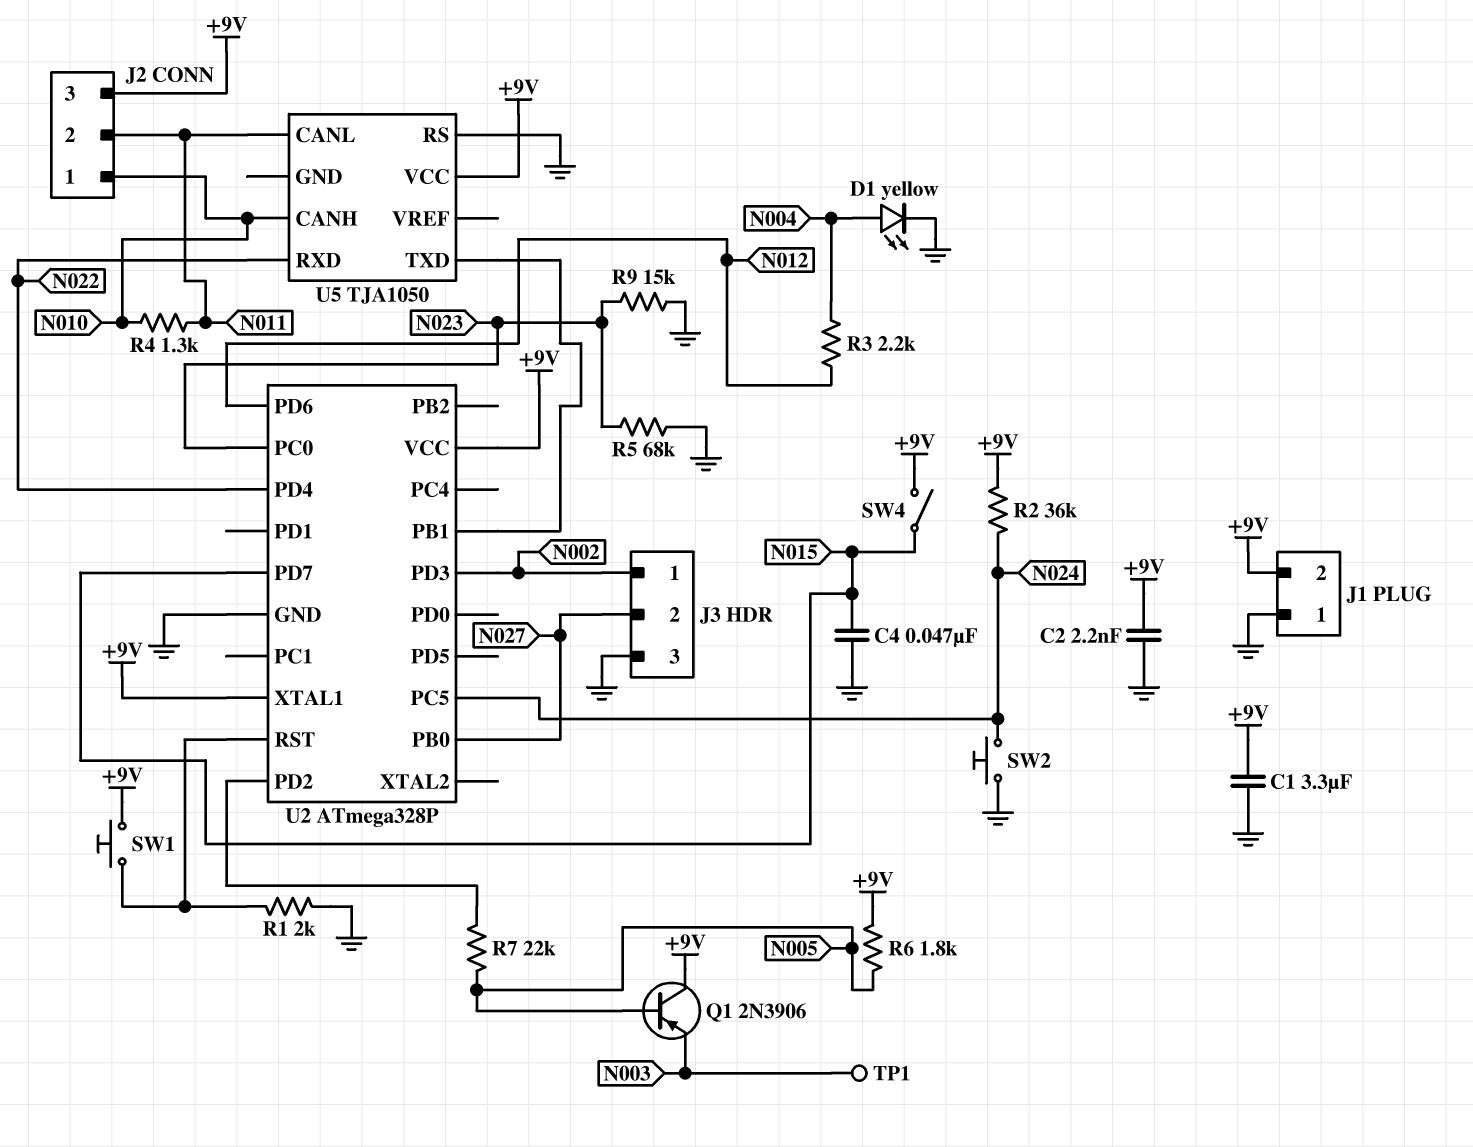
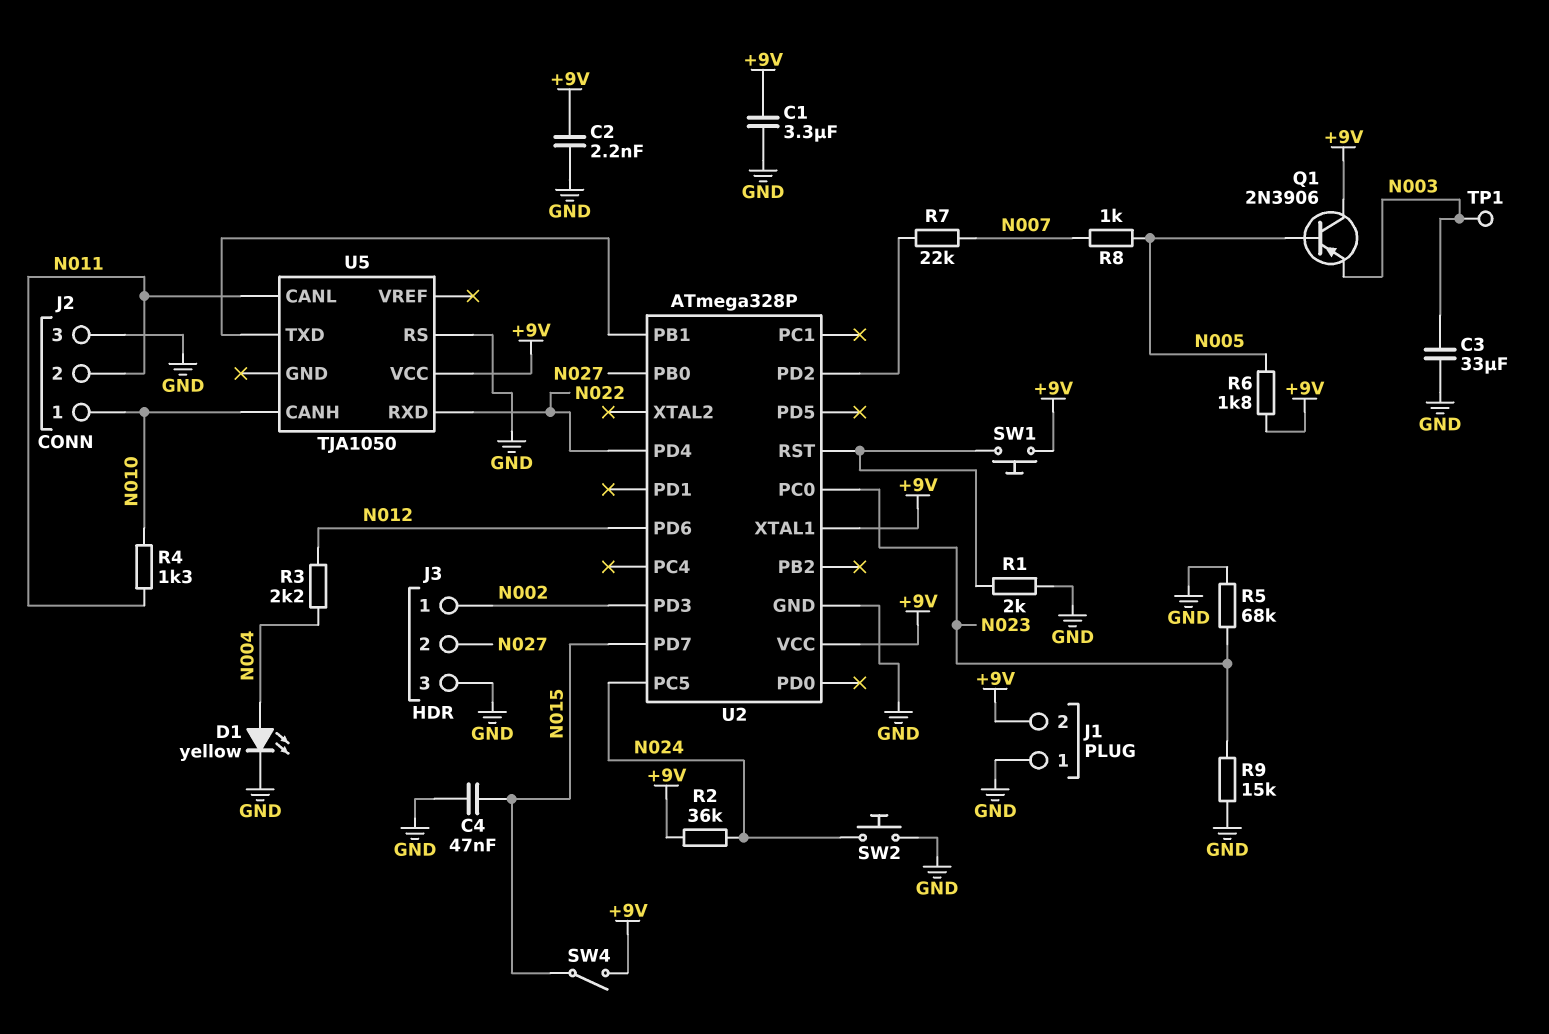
C3: none -> 33uF (GND, N003)
J2 pin 3: +9V -> GND
R7: 22k (N005, U2/PD2) -> 22k (N007, U2/PD2)
R8: none -> 1k (N005, N007)

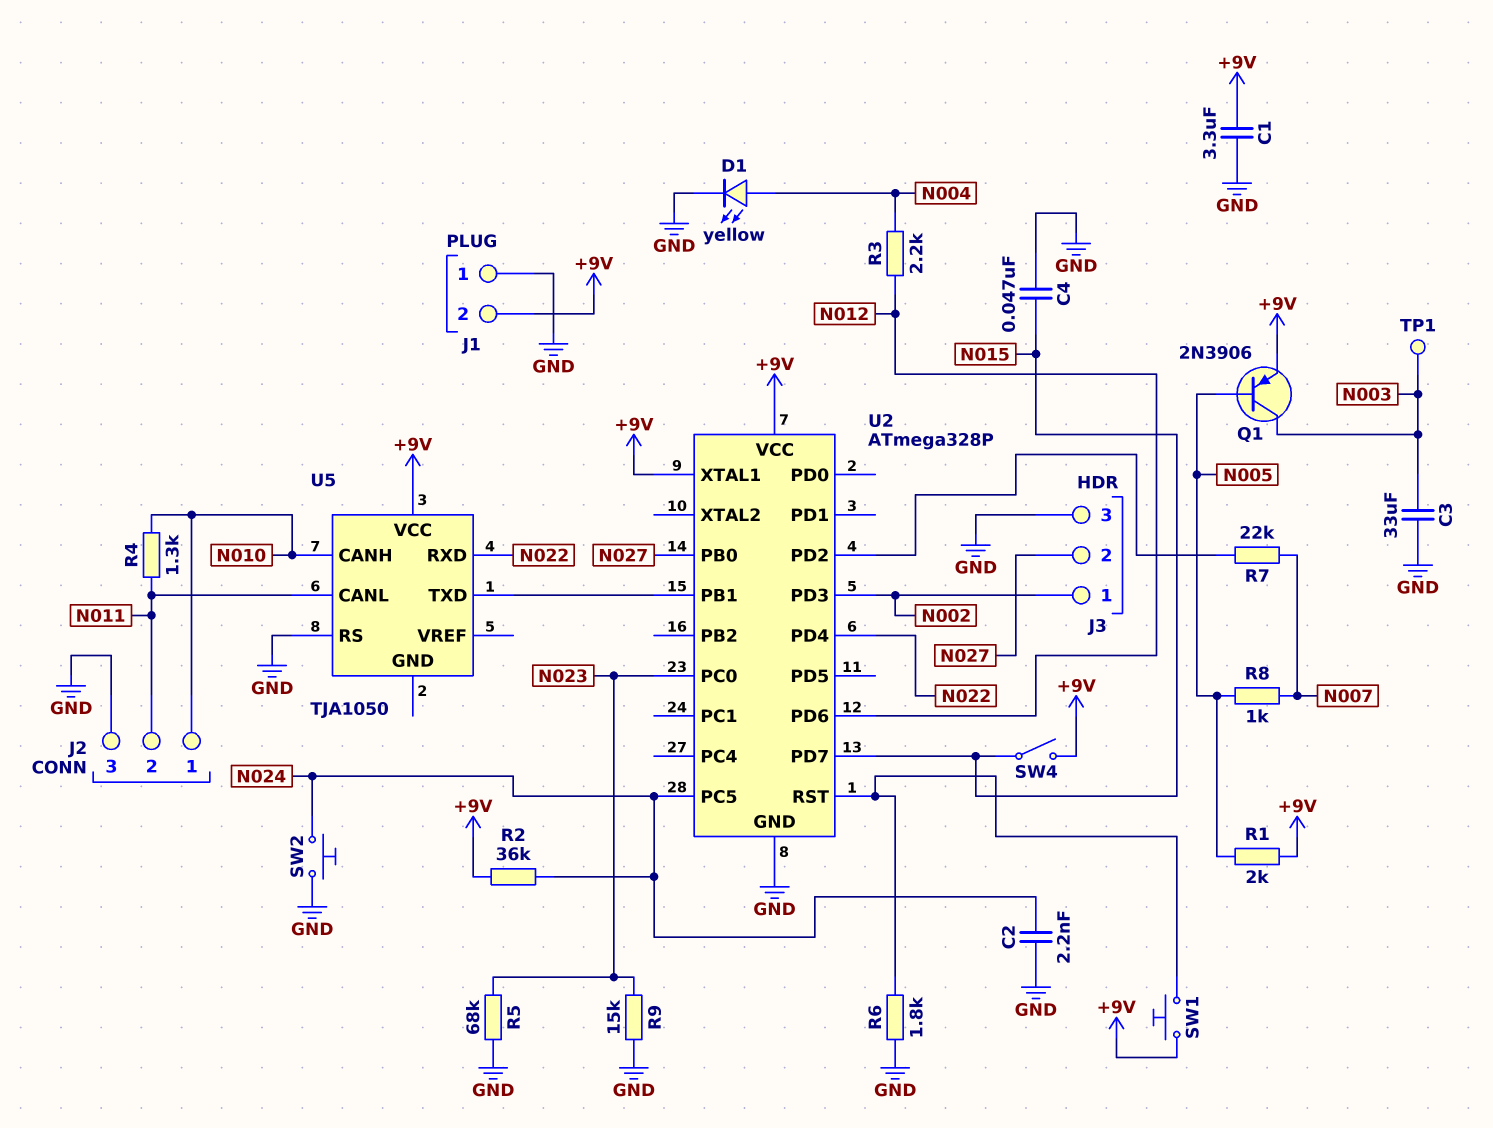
C2: 2.2nF (+9V, GND) -> 2.2nF (GND, N024)
Q1: PNP 2N3906 (B N005, C +9V, E N003) -> PNP 2N3906 (B N005, C N003, E +9V)
R1: 2k (GND, U2/RST) -> 2k (+9V, N005)
R6: 1.8k (+9V, N005) -> 1.8k (GND, U2/RST)

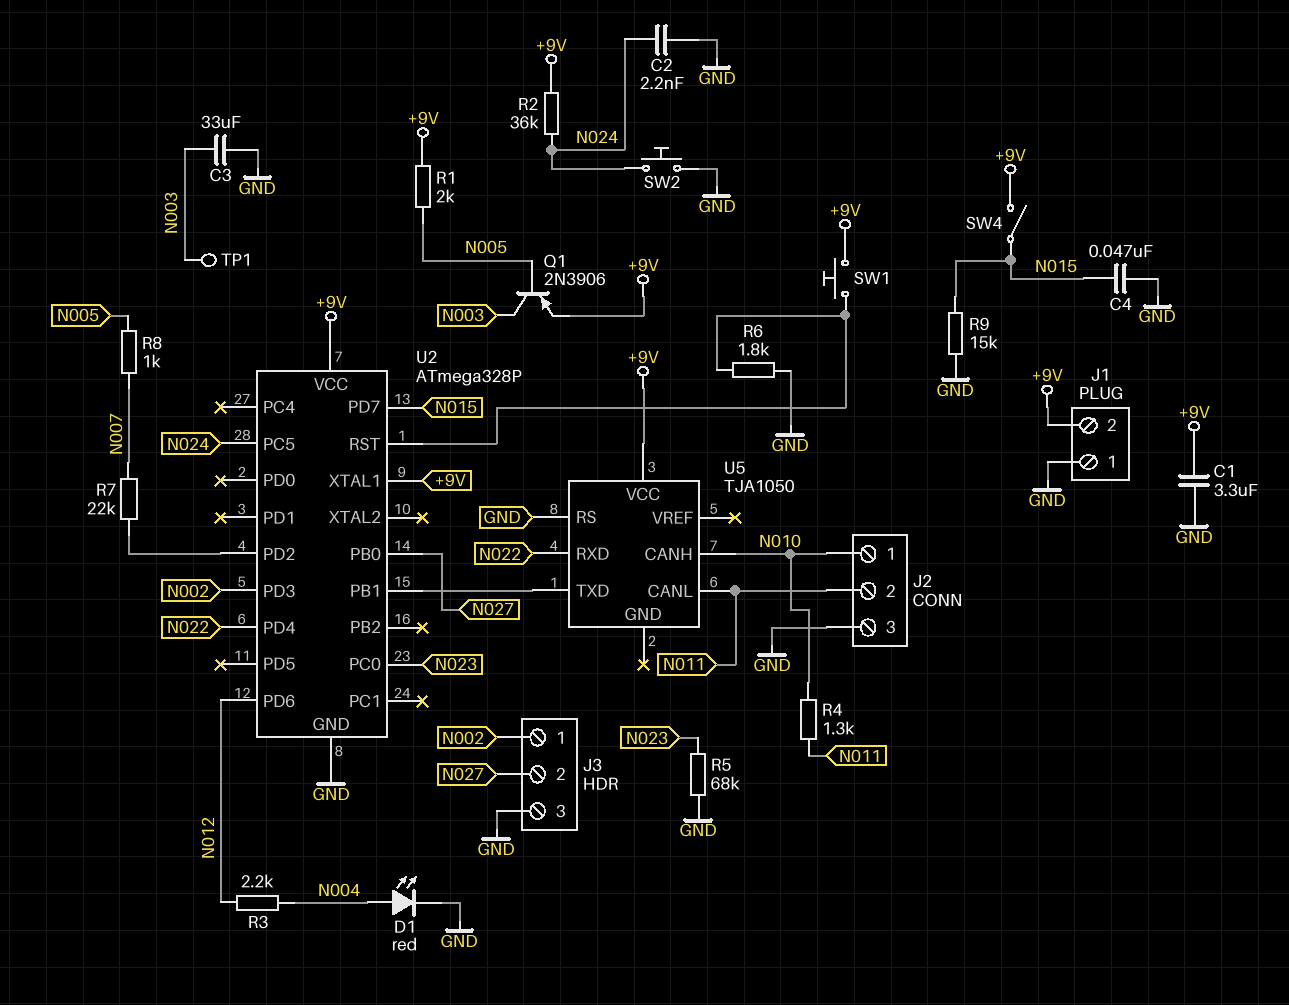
D1: LED yellow (A N004, K GND) -> LED red (A N004, K GND)
R9: 15k (GND, N023) -> 15k (GND, N015)

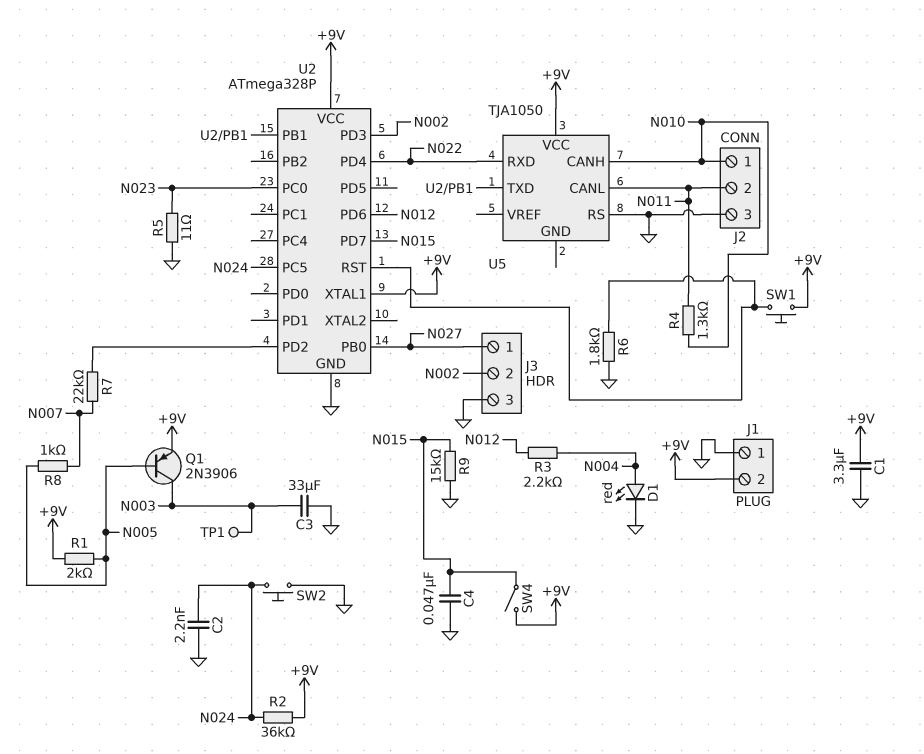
J3 pin 1: N002 -> N027
J3 pin 2: N027 -> N002
R5: 68k (GND, N023) -> 11 (GND, N023)

